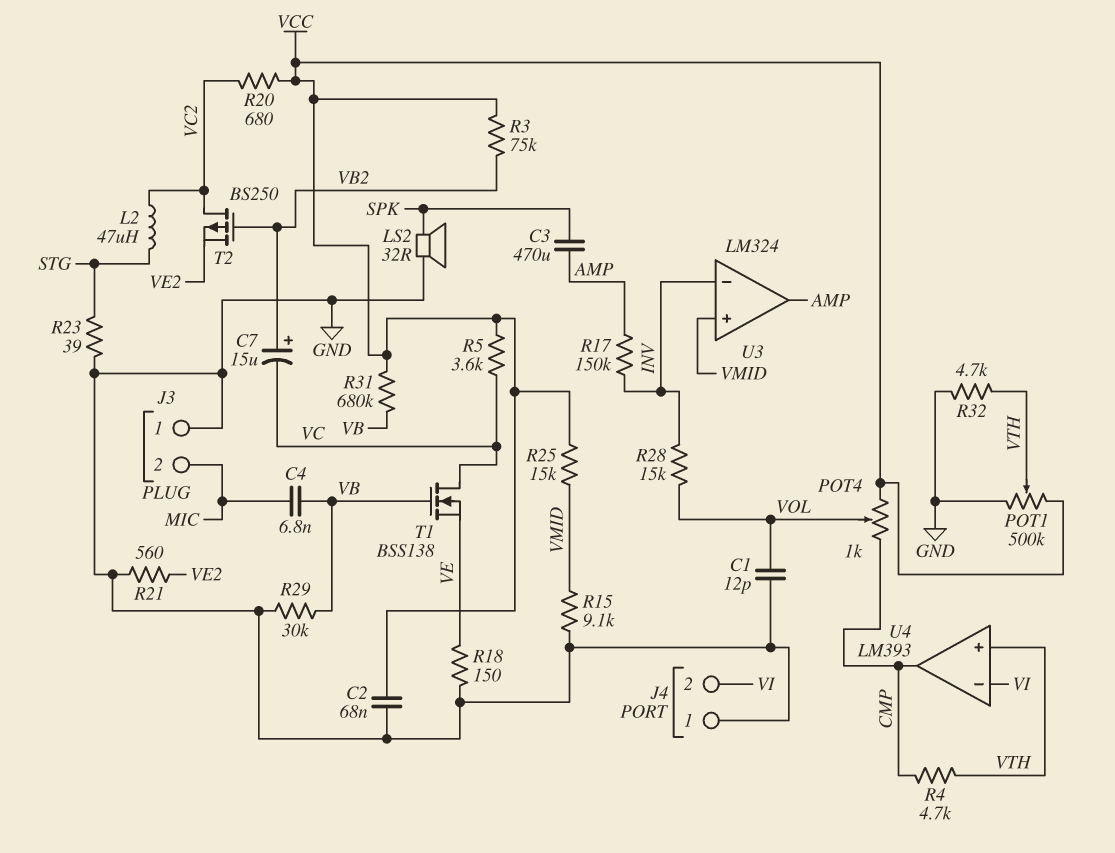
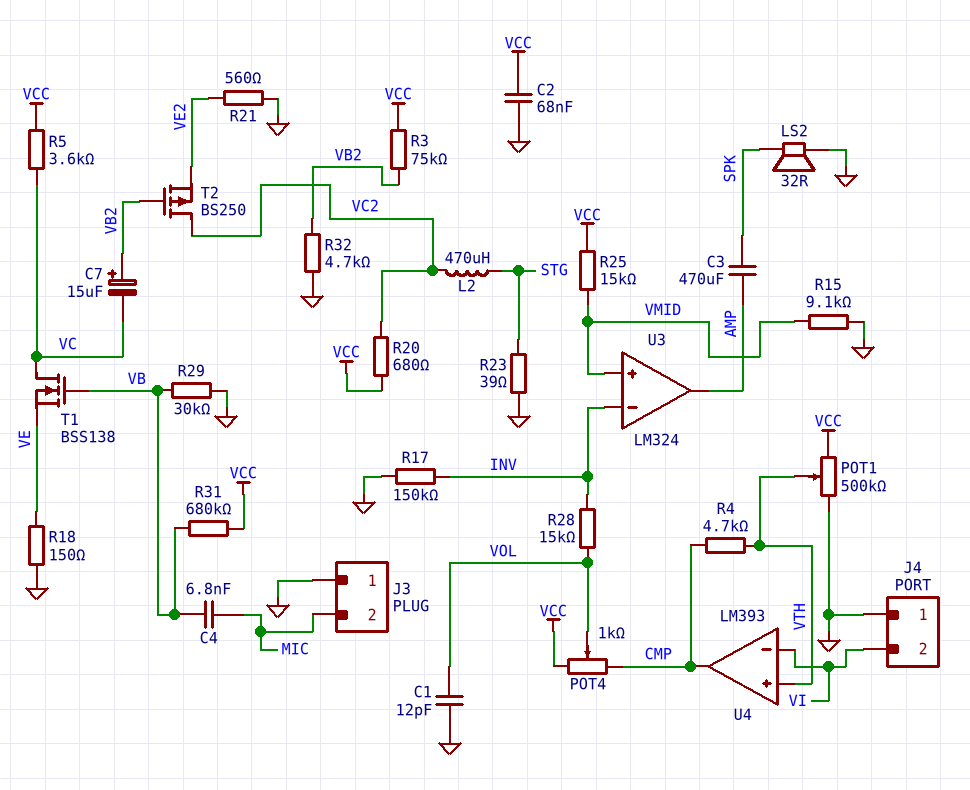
L2: 47uH (STG, VC2) -> 470uH (STG, VC2)
R17: 150k (AMP, INV) -> 150k (GND, INV)
R32: 4.7k (GND, VTH) -> 4.7k (GND, VB2)

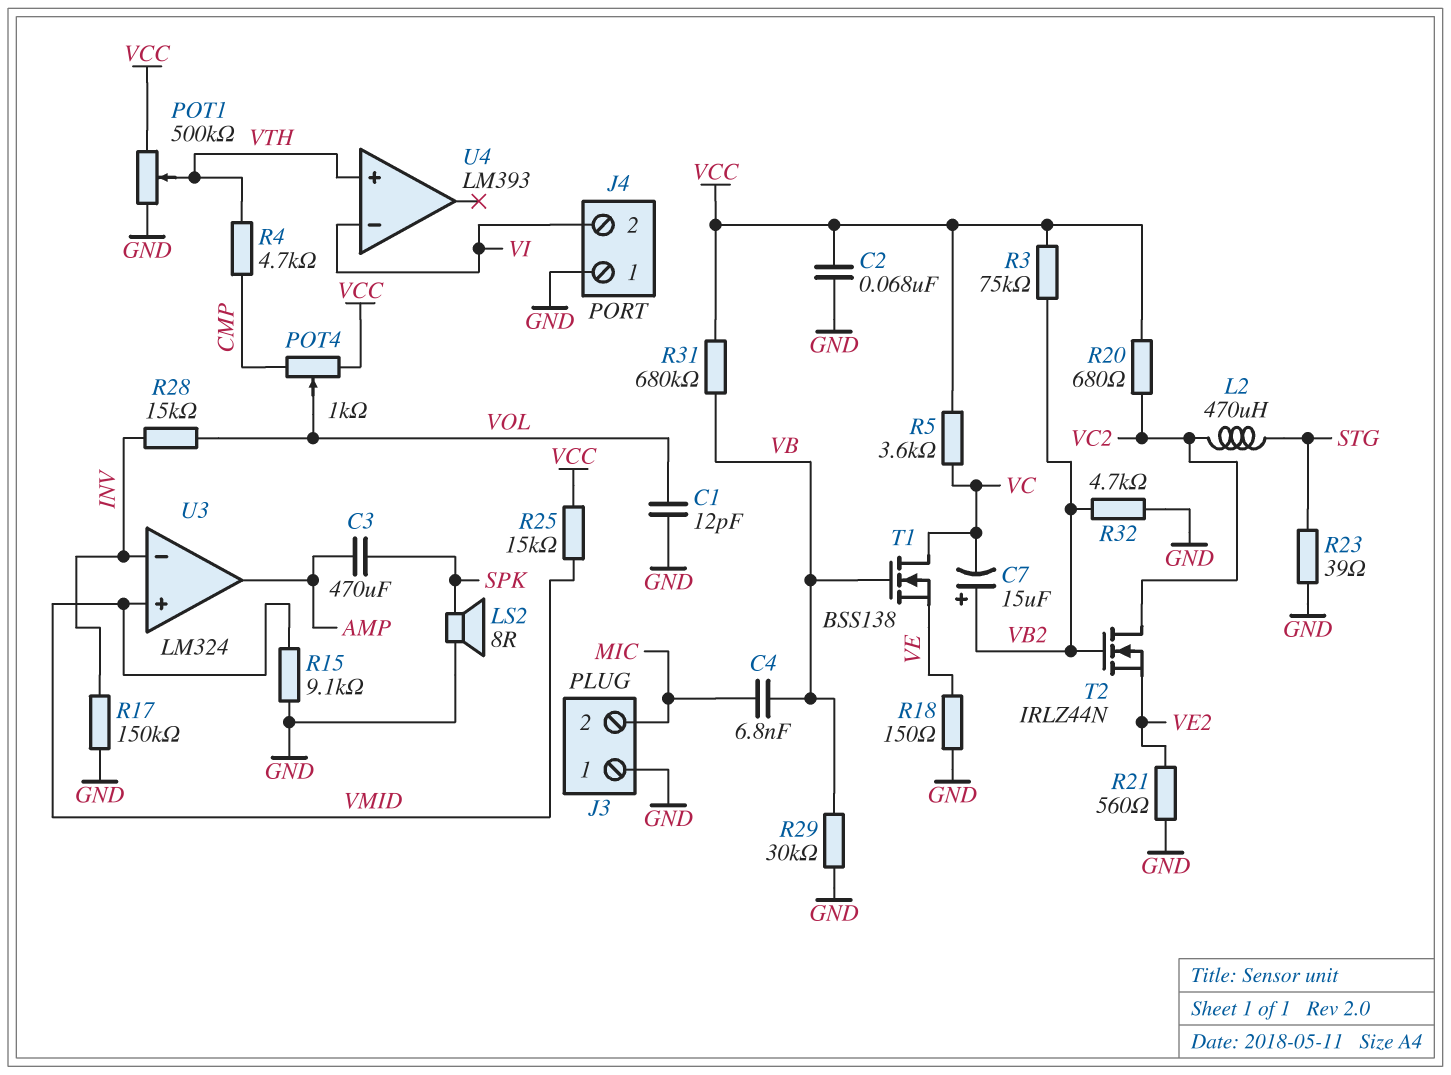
LS2: speaker 32R (GND, SPK) -> speaker 8R (GND, SPK)
T2: PMOS BS250 (G VB2, D VC2, S VE2) -> NMOS IRLZ44N (G VB2, D VC2, S VE2)
U4 pin out: CMP -> none

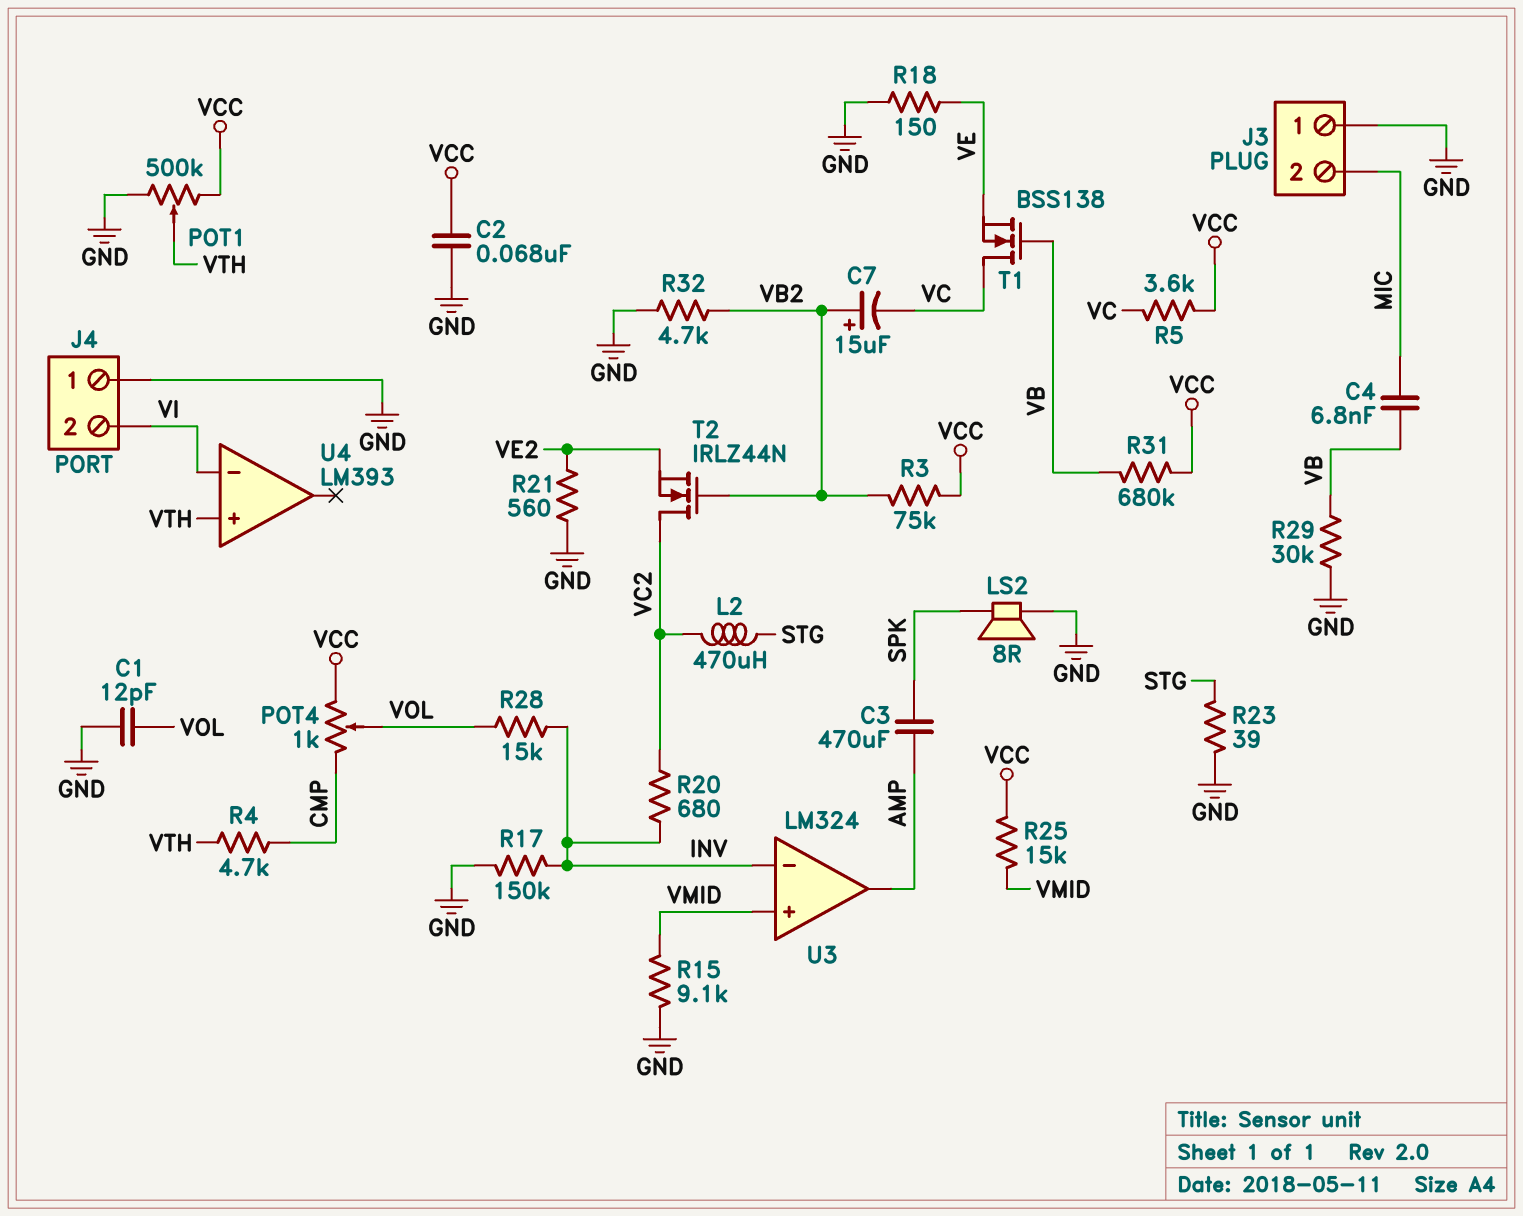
R20: 680 (VC2, VCC) -> 680 (INV, VC2)

